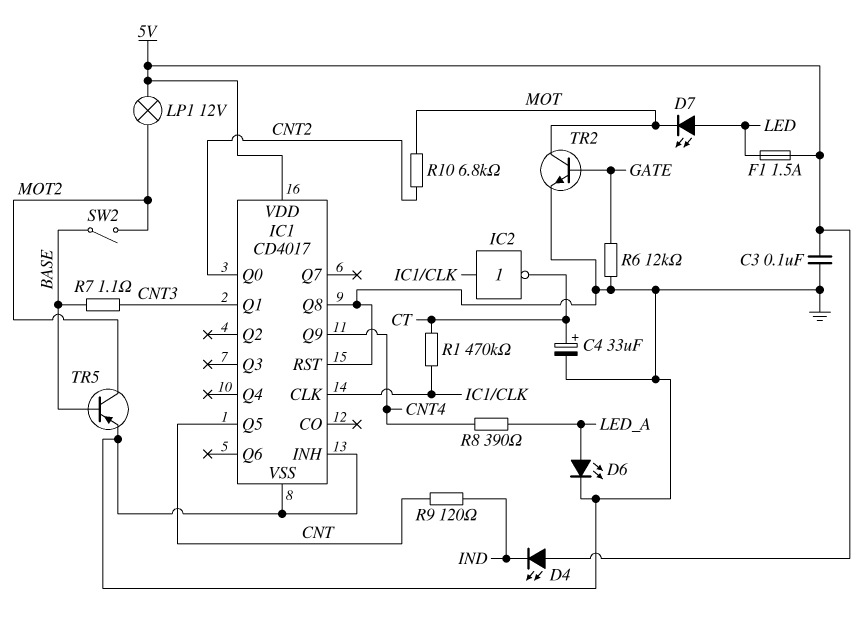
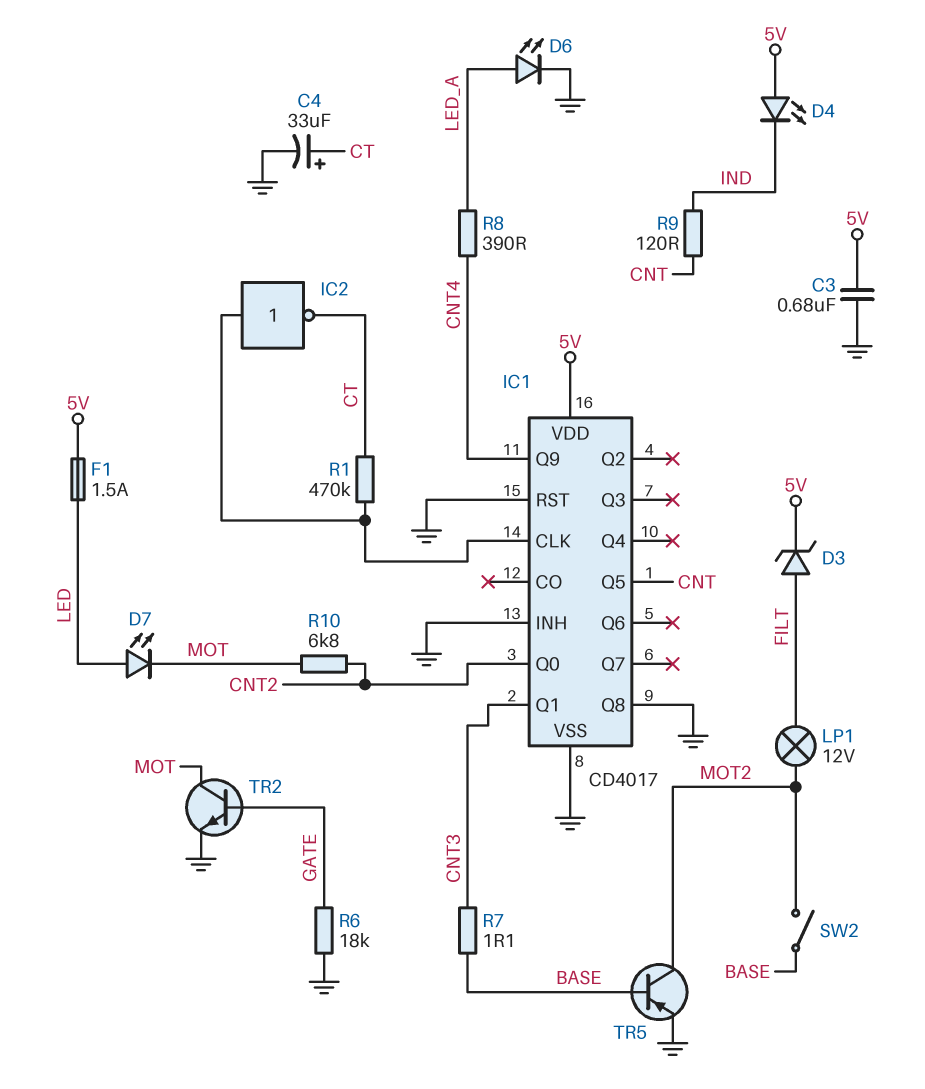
C3: 100nF (5V, GND) -> 680nF (5V, GND)
D3: none -> zener (A FILT, K 5V)
LP1: lamp 12V (5V, MOT2) -> lamp 12V (FILT, MOT2)
R6: 12k (GATE, GND) -> 18k (GATE, GND)

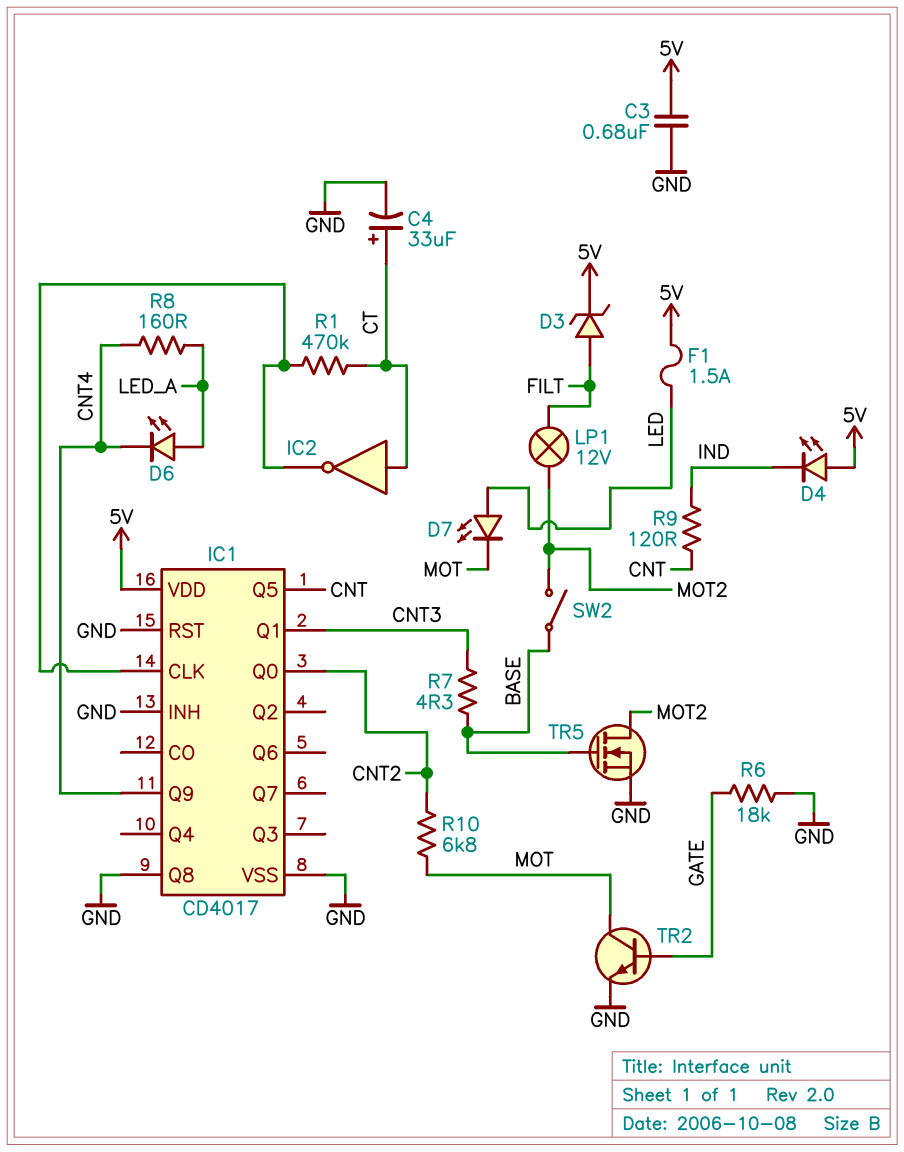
D6: LED (A LED_A, K GND) -> LED (A LED_A, K CNT4)
IC2: NOT (in IC1/CLK, out CT) -> NOT (in CT, out IC1/CLK)
R7: 1.1 (BASE, CNT3) -> 4.3 (BASE, CNT3)
R8: 390 (CNT4, LED_A) -> 160 (CNT4, LED_A)
TR5: PNP (B BASE, C MOT2, E GND) -> NMOS (G BASE, D MOT2, S GND)

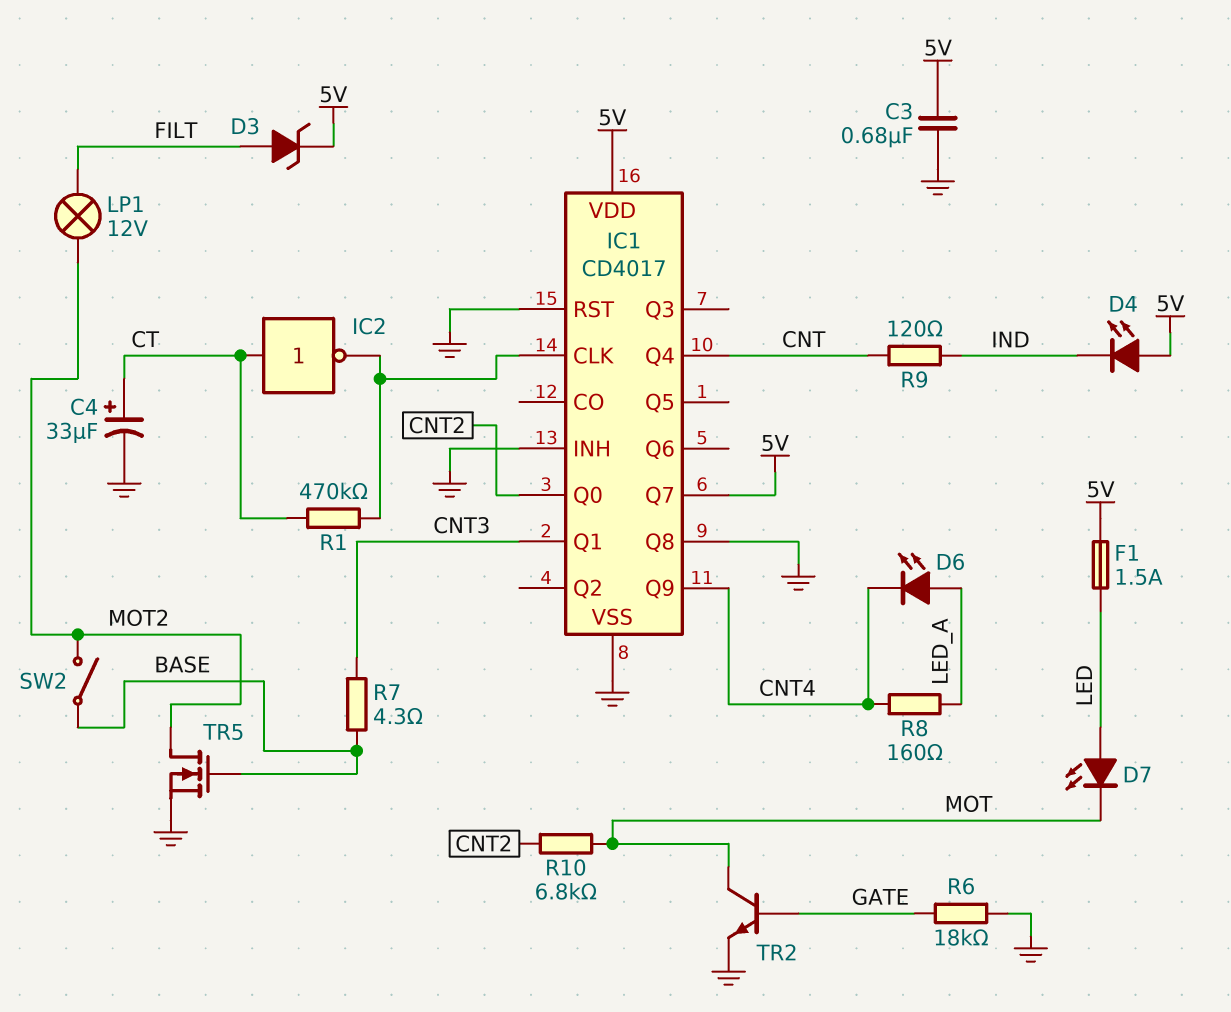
IC1 pin Q4: none -> CNT
IC1 pin Q5: CNT -> none
IC1 pin Q7: none -> 5V

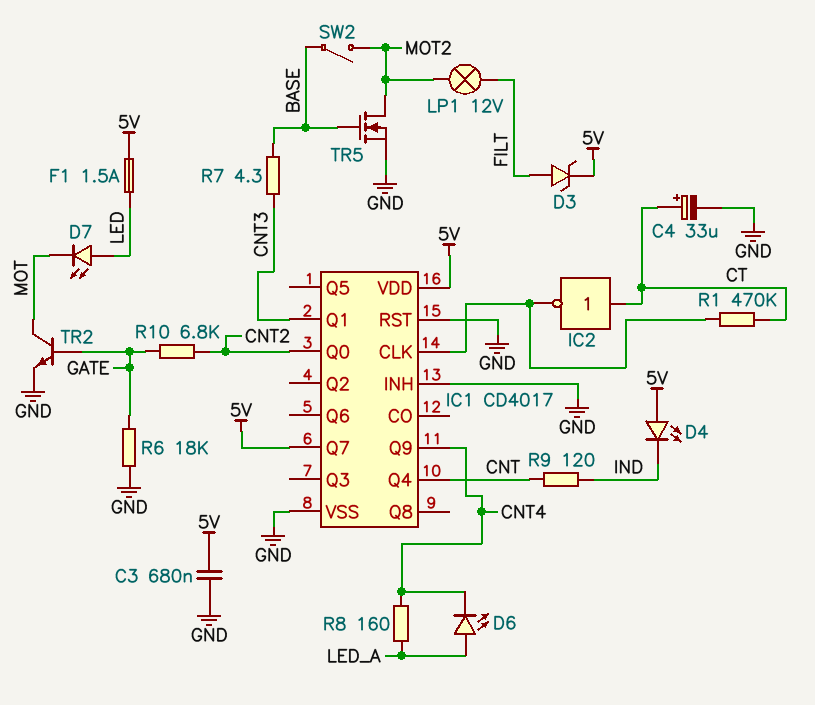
IC1 pin Q8: GND -> none
R10: 6.8k (CNT2, MOT) -> 6.8k (CNT2, GATE)

